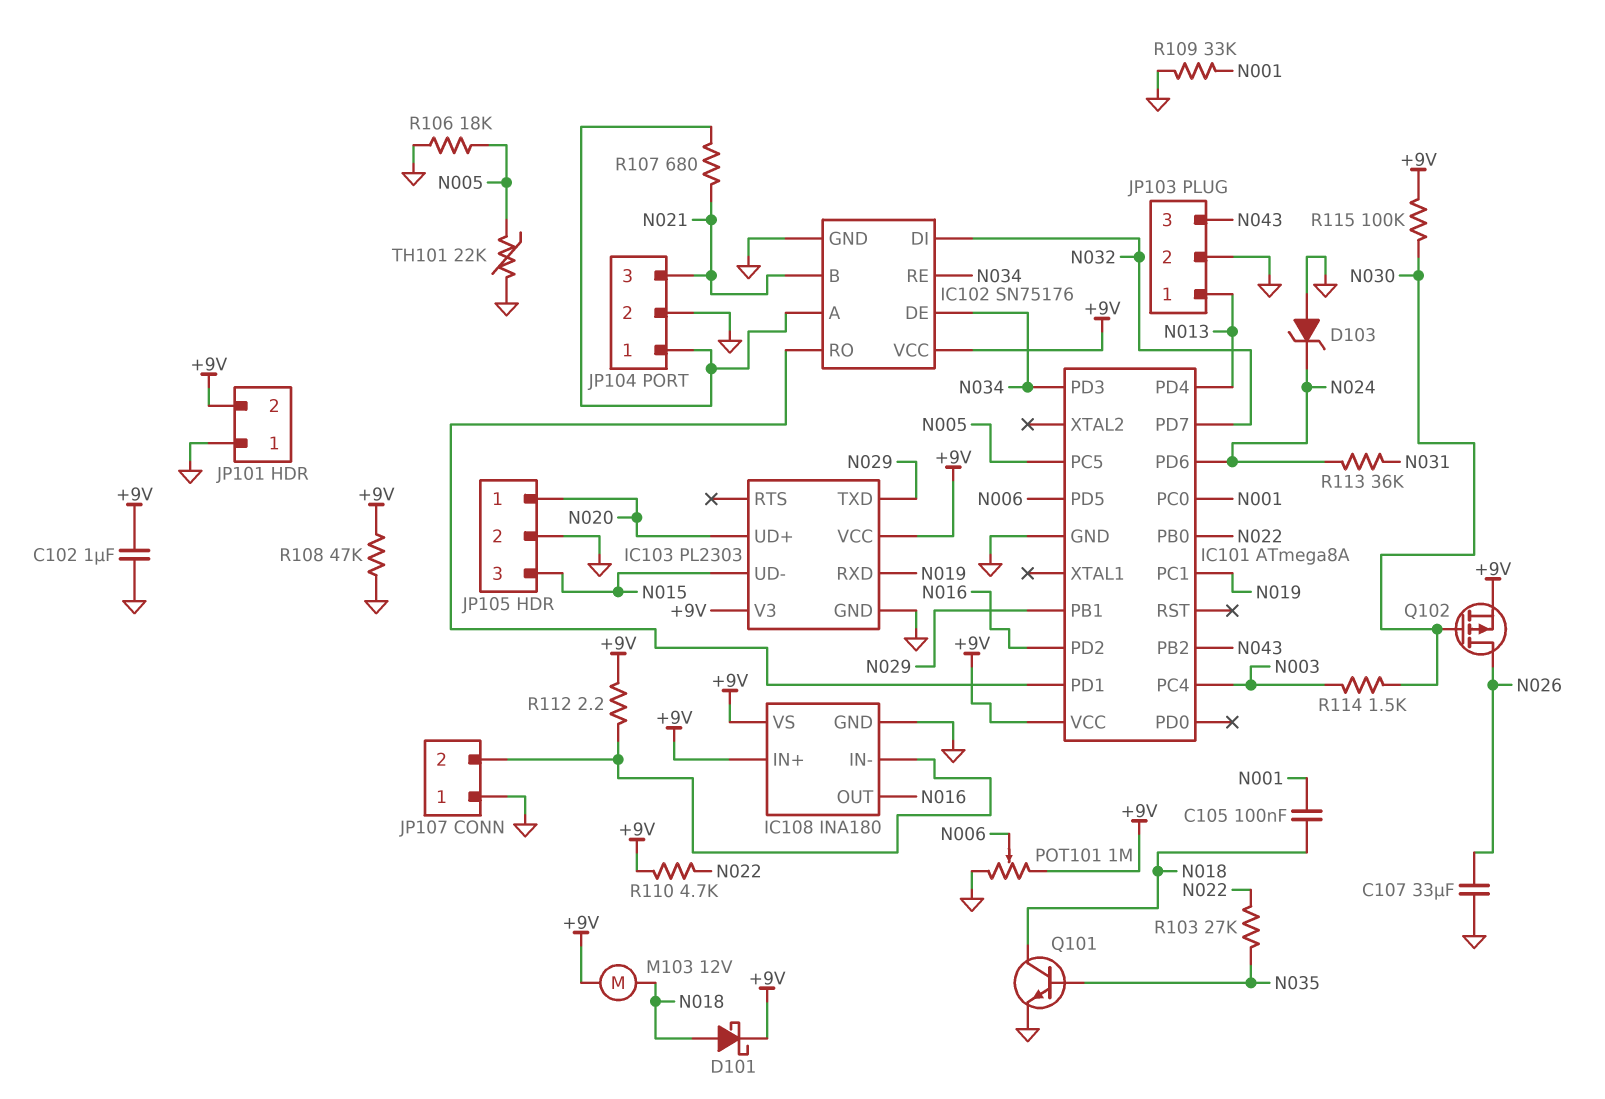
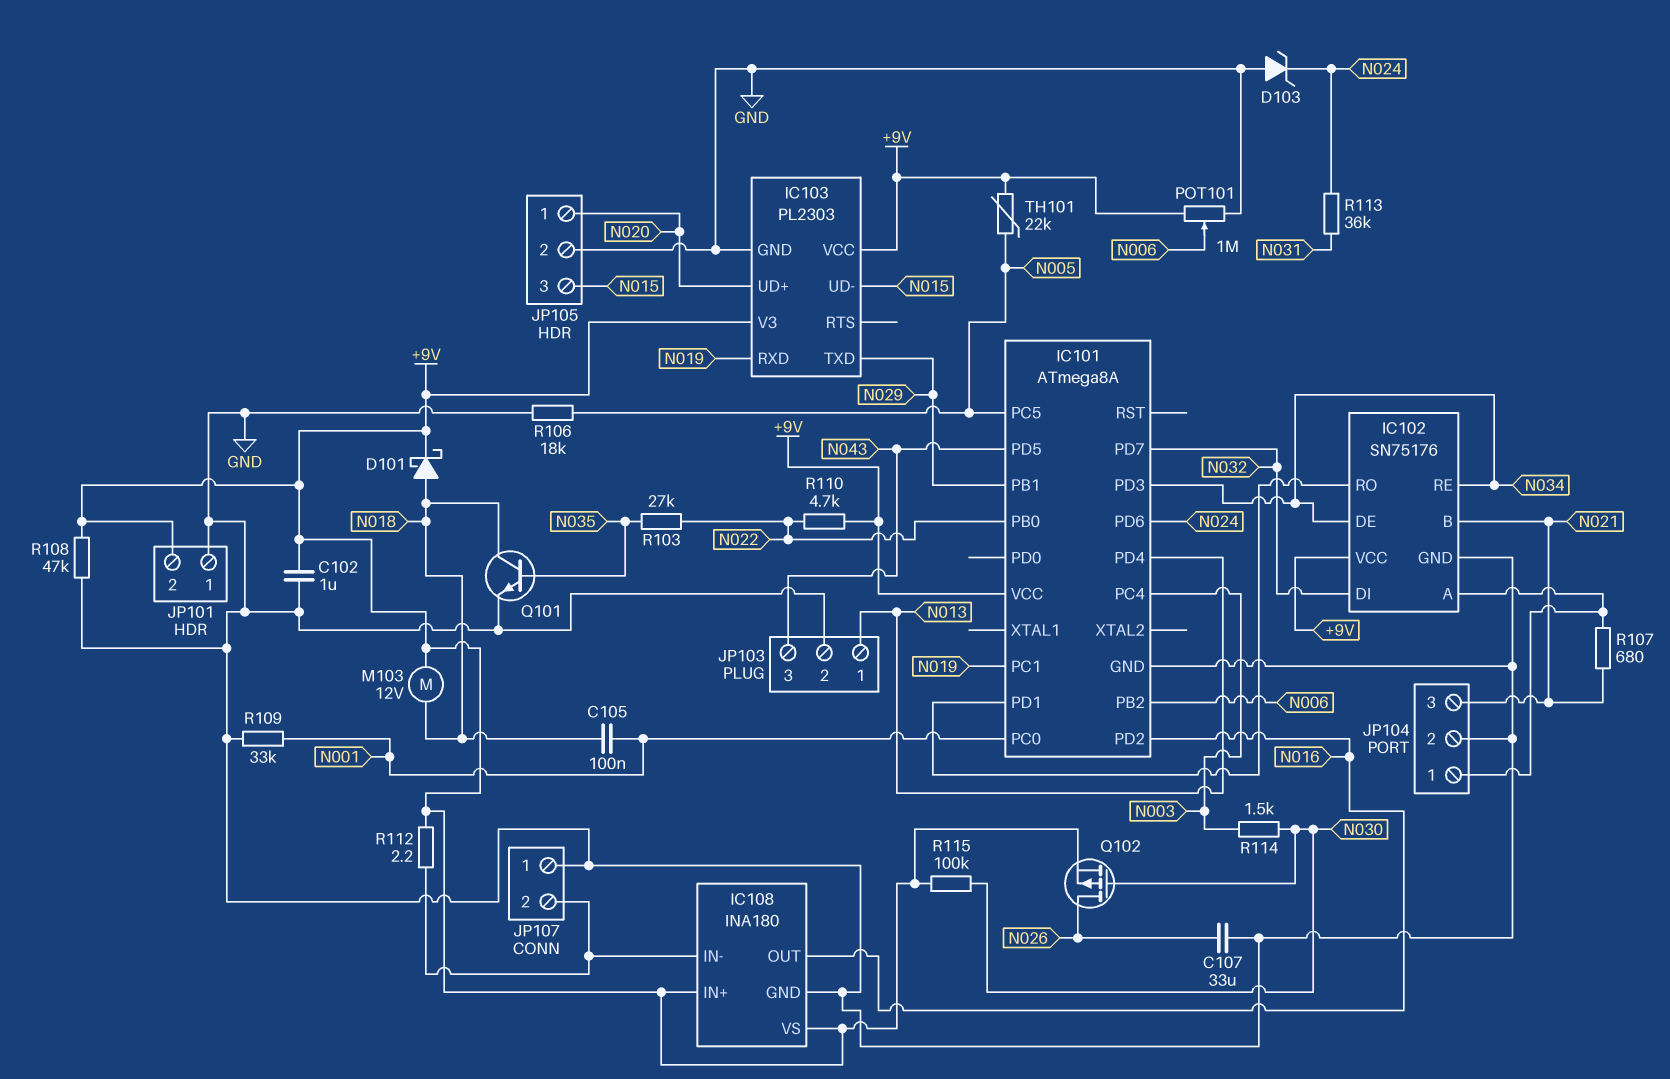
IC101 pin PB2: N043 -> N006
IC101 pin PD5: N006 -> N043
TH101: 22k (GND, N005) -> 22k (+9V, N005)

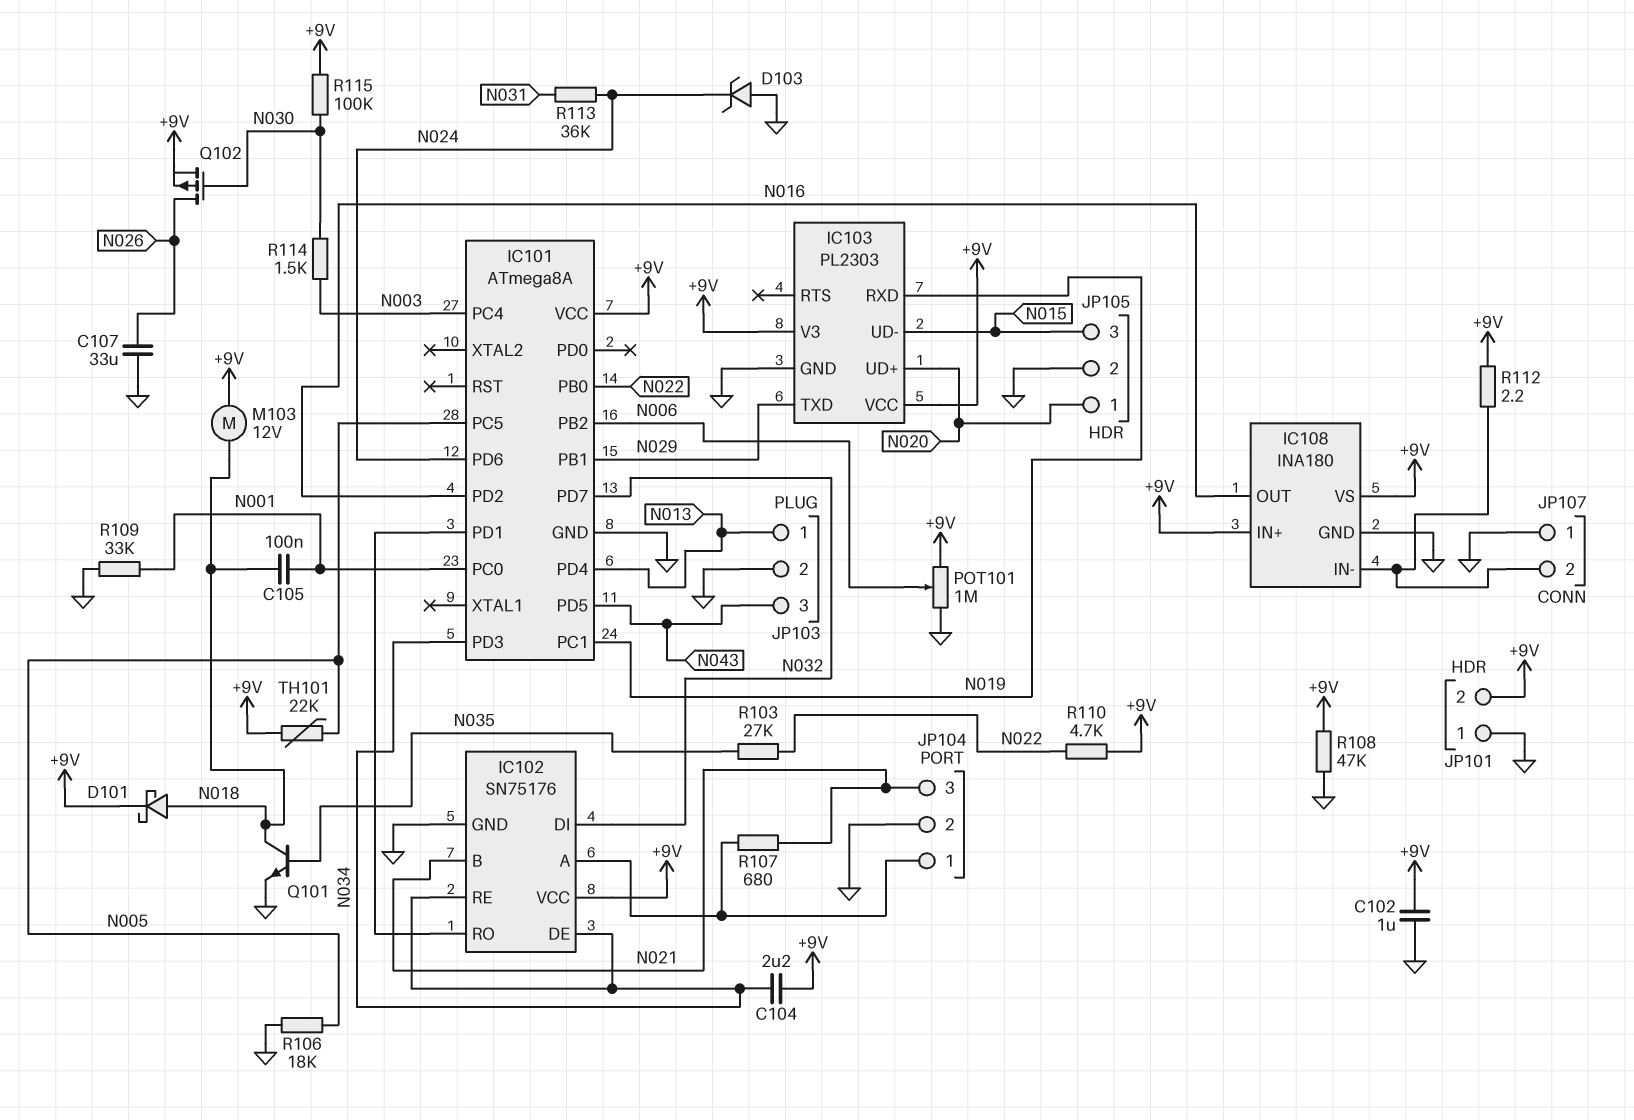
C104: none -> 2.2uF (+9V, N034)

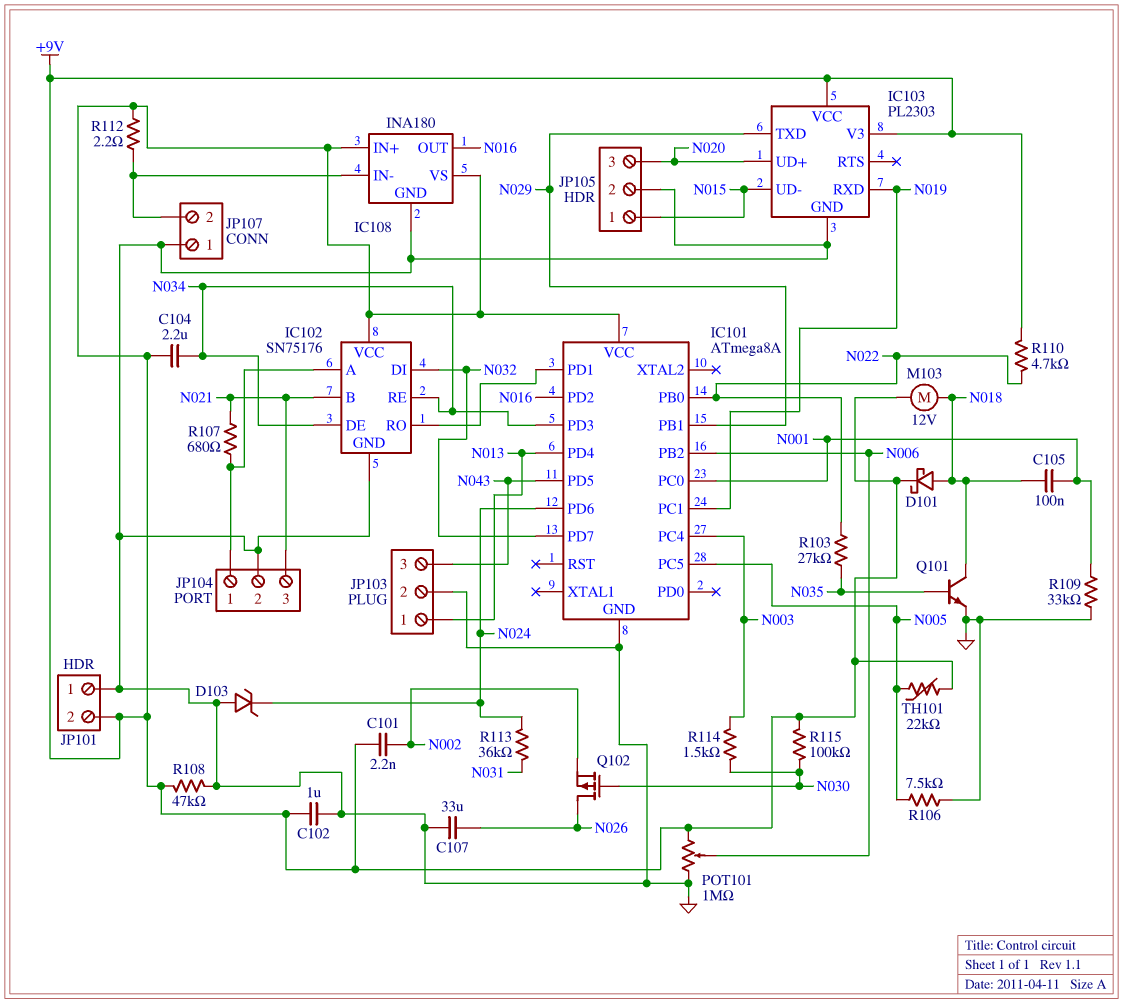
C101: none -> 2.2nF (+9V, N002)
JP105 pin 1: N020 -> N015
JP105 pin 3: N015 -> N020
Q102: PMOS (G N030, D N026, S +9V) -> PMOS (G N030, D N026, S N002)
R106: 18k (GND, N005) -> 7.5k (GND, N005)

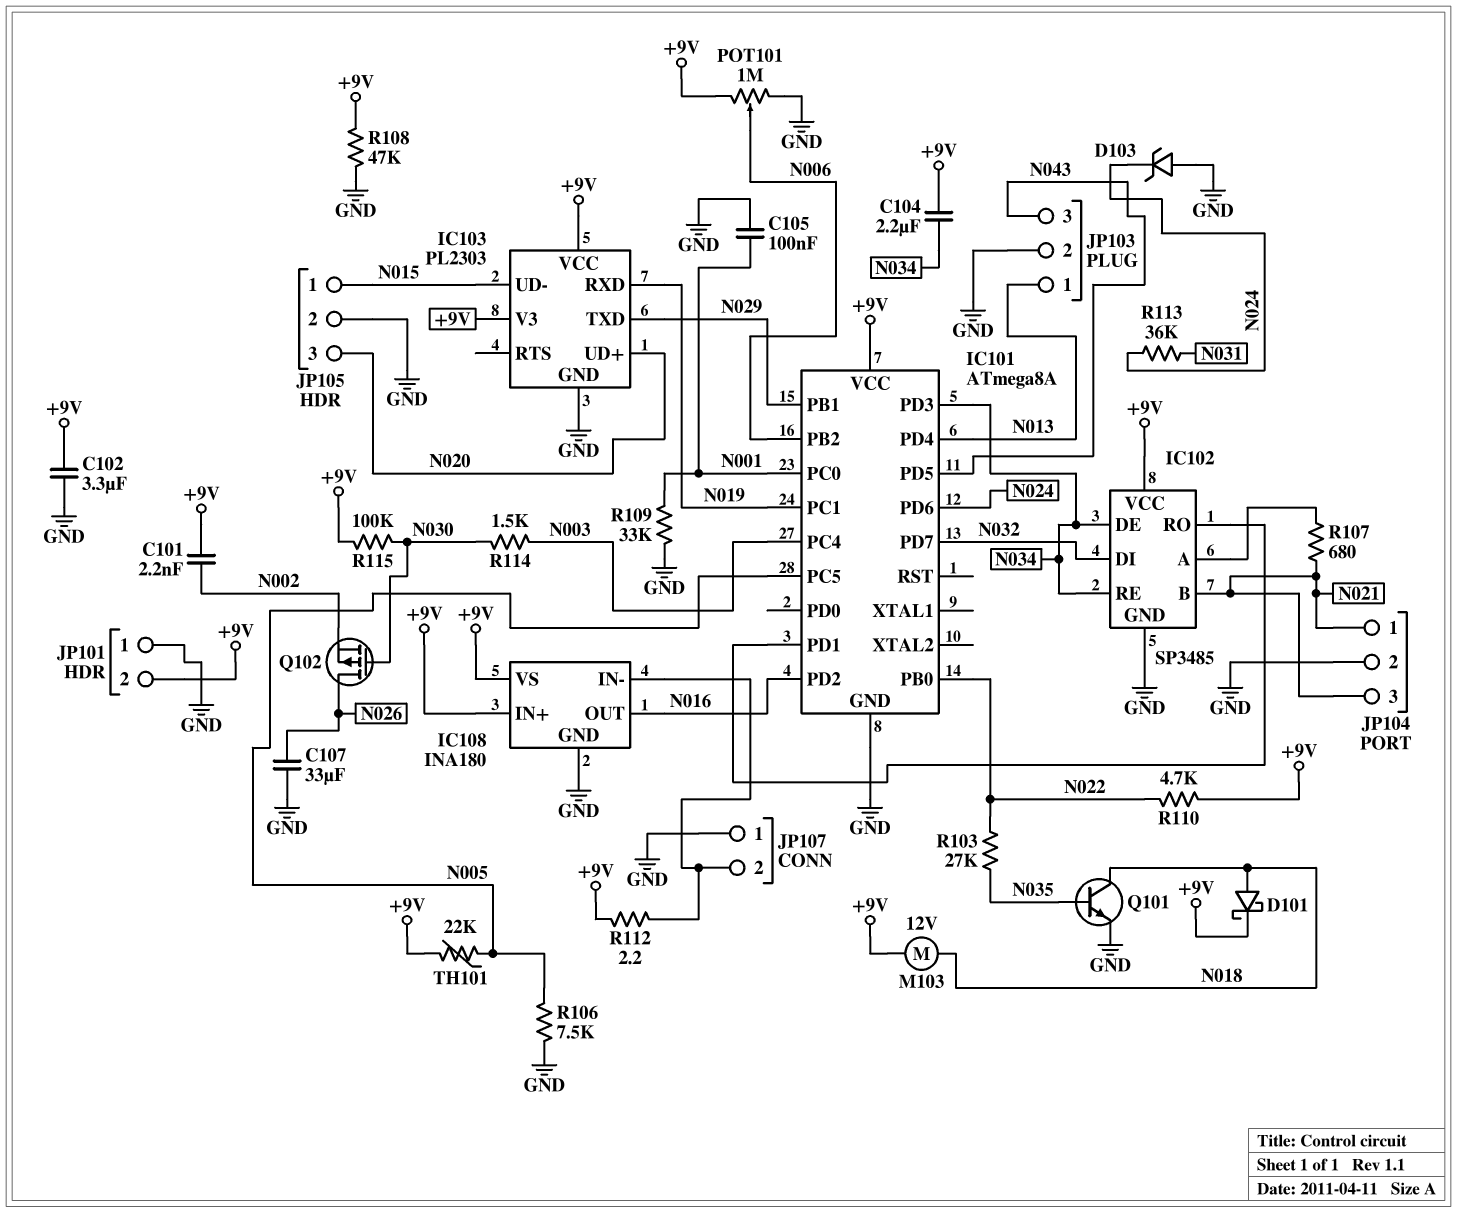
C102: 1uF (+9V, GND) -> 3.3uF (+9V, GND)
C105: 100nF (N001, N018) -> 100nF (GND, N001)
IC102: SN75176 -> SP3485
JP104 pin 1: IC102/A -> N021

